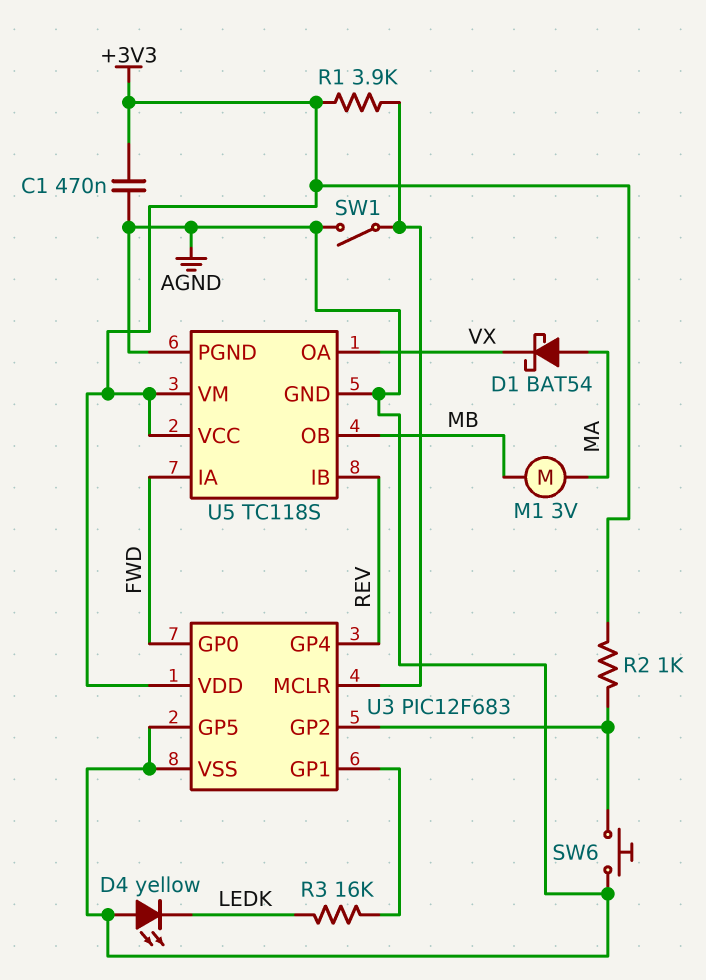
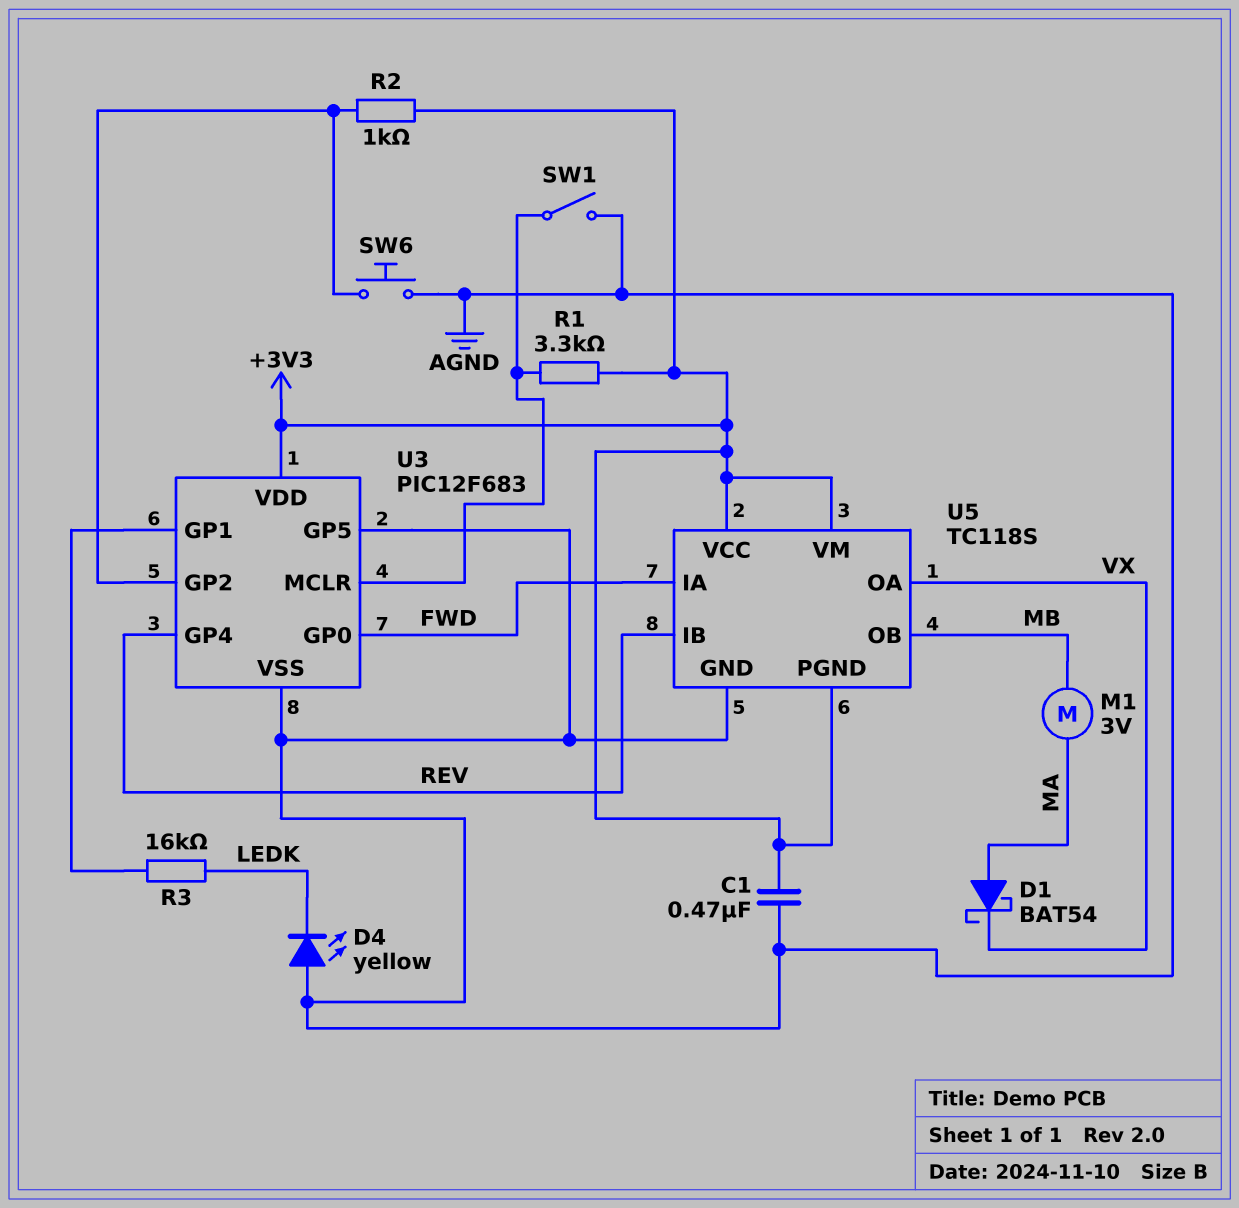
R1: 3.9k (+3V3, U3/MCLR) -> 3.3k (+3V3, U3/MCLR)
U5 pin PGND: AGND -> +3V3

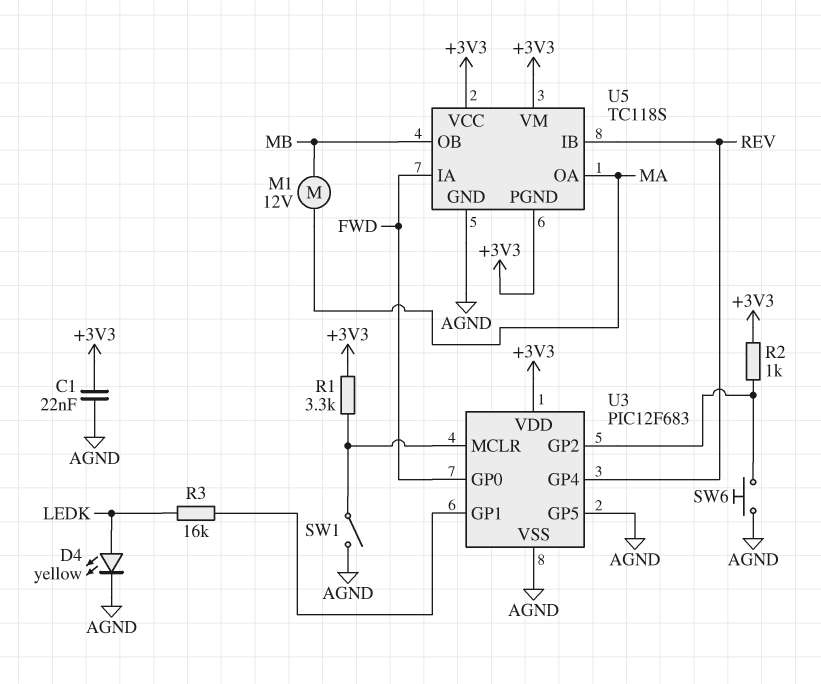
C1: 470nF (+3V3, AGND) -> 22nF (+3V3, AGND)
D1: schottky BAT54 (A MA, K VX) -> none
D4: LED yellow (A AGND, K LEDK) -> LED yellow (A LEDK, K AGND)
M1: motor 3V (MA, MB) -> motor 12V (MA, MB)
U5 pin OA: VX -> MA

